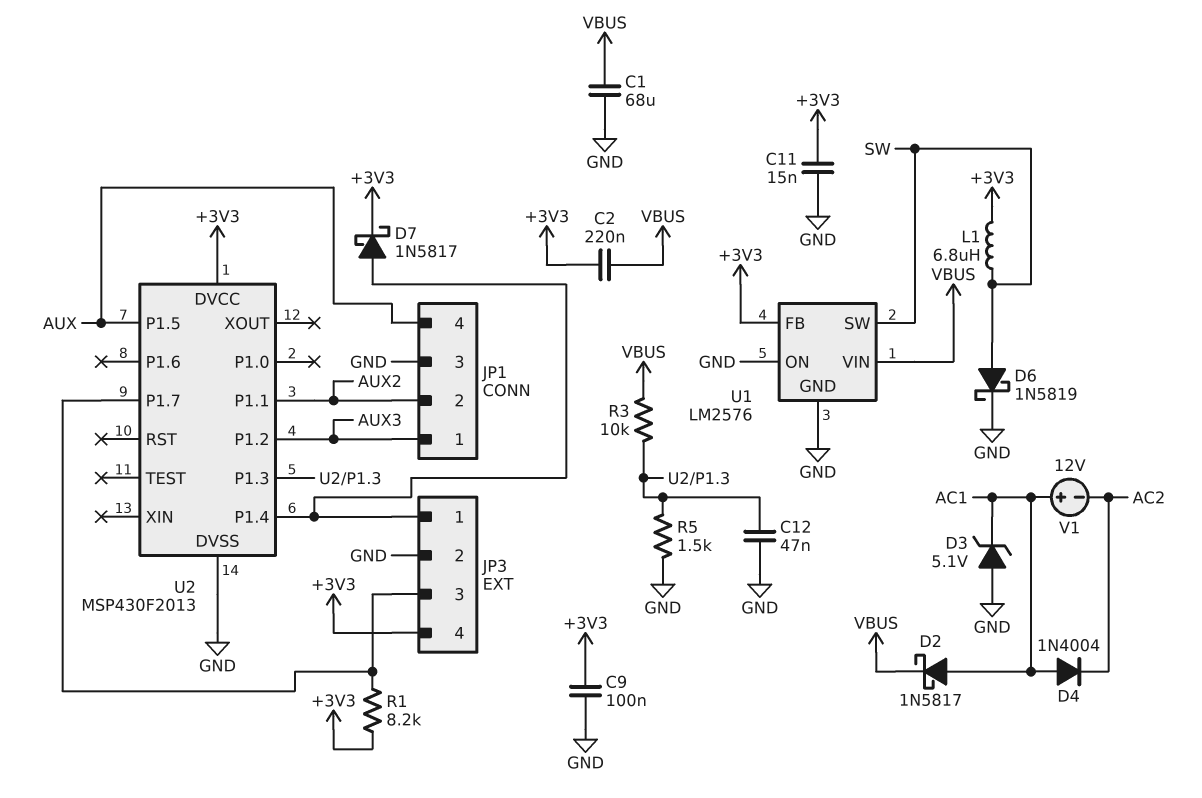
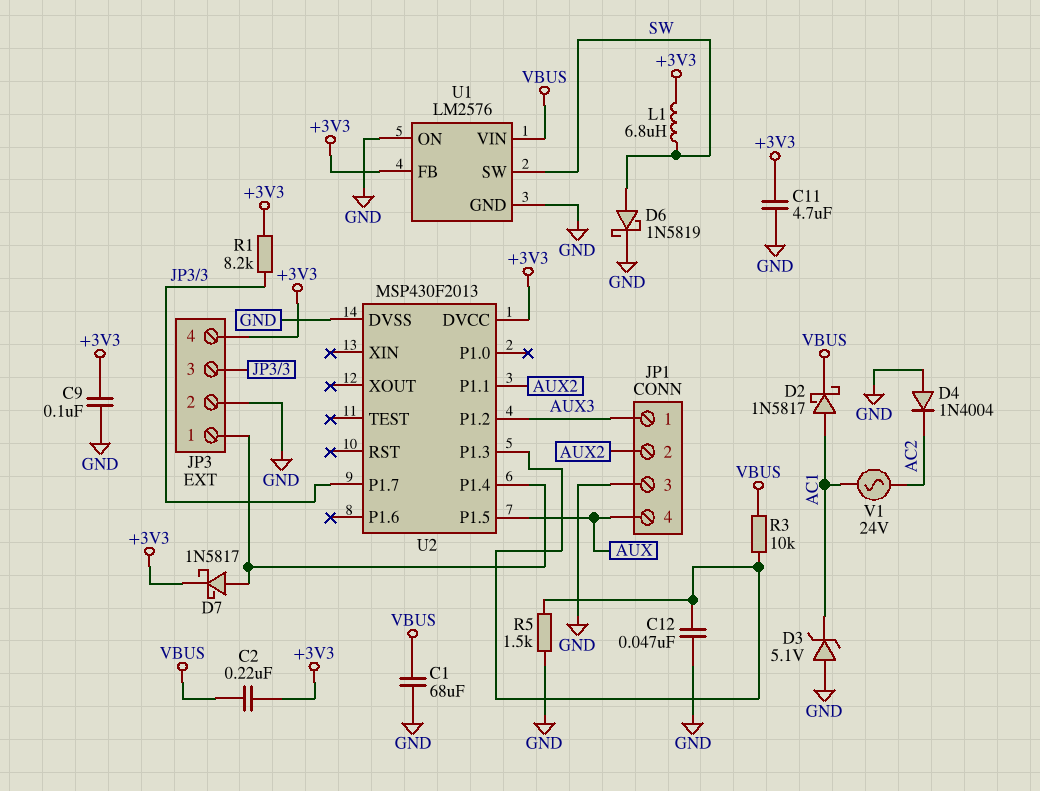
C11: 15nF (+3V3, GND) -> 4.7uF (+3V3, GND)
D4: diode 1N4004 (A AC1, K AC2) -> diode 1N4004 (A GND, K AC2)
V1: 12V (plus AC1, minus AC2) -> AC 24V (AC1, AC2)

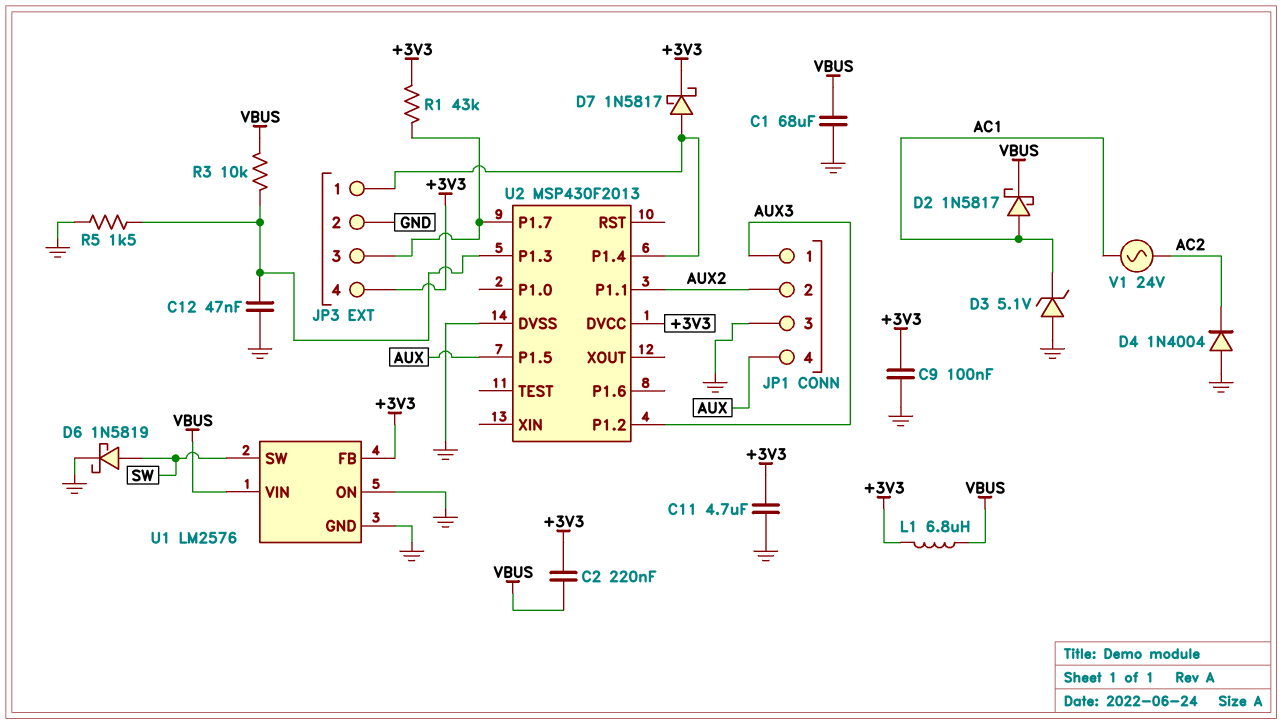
L1: 6.8uH (+3V3, SW) -> 6.8uH (+3V3, VBUS)
R1: 8.2k (+3V3, JP3/3) -> 43k (+3V3, JP3/3)

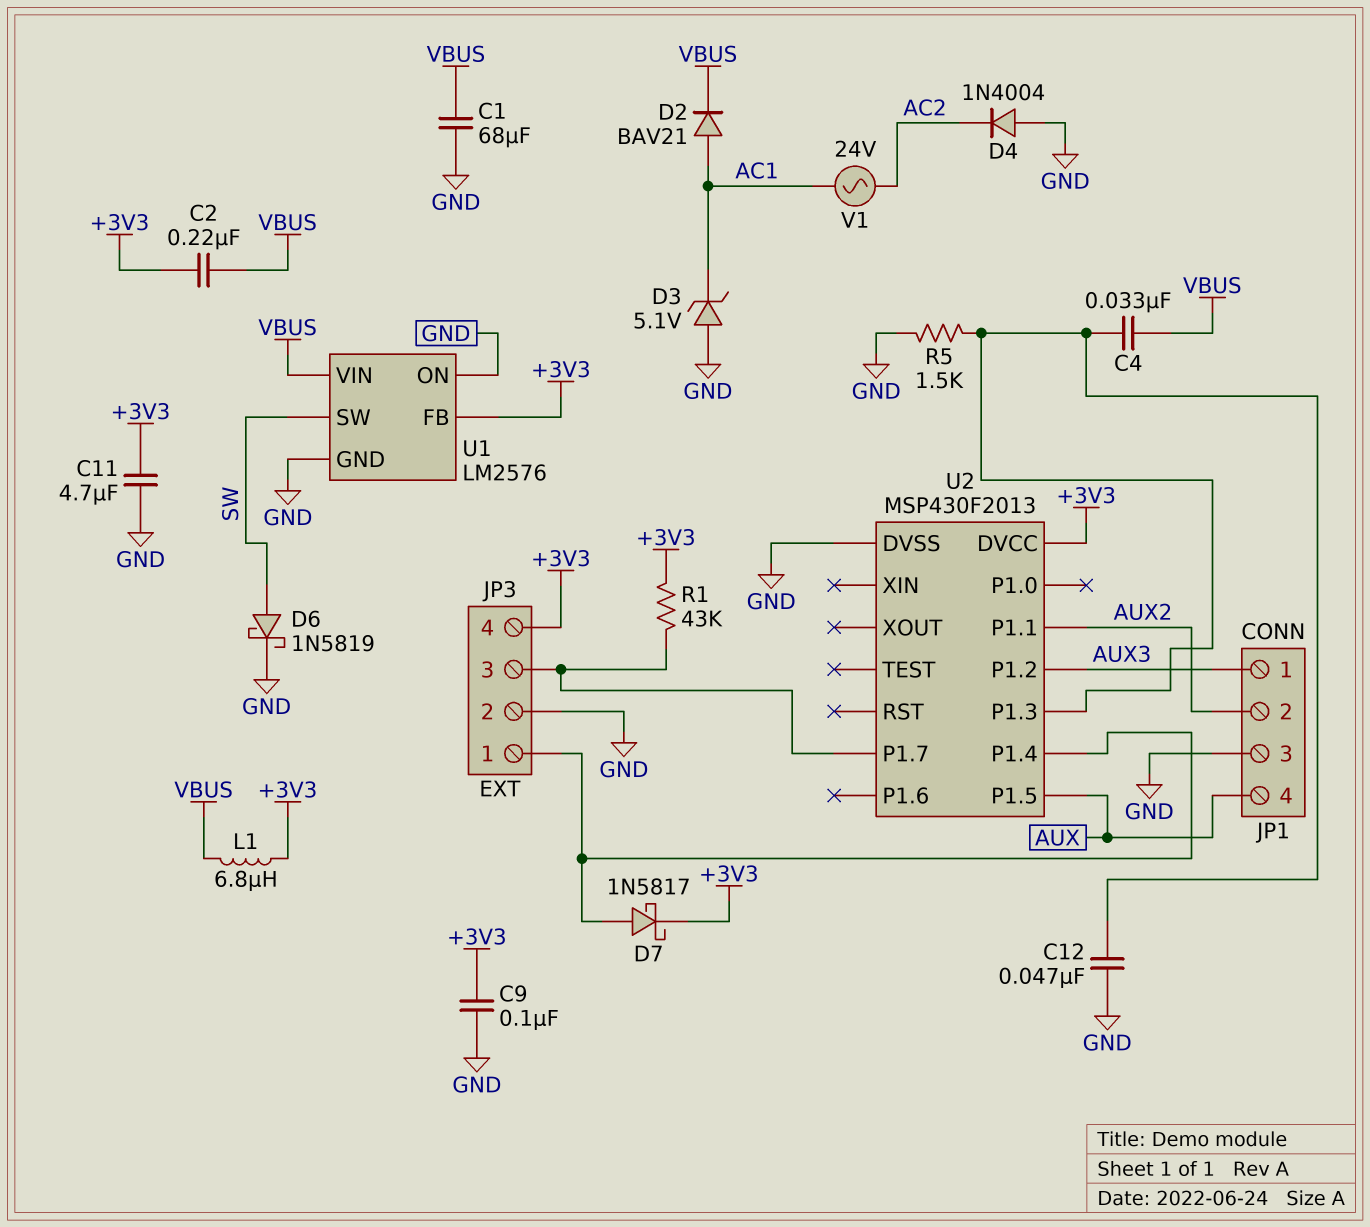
C4: none -> 33nF (U2/P1.3, VBUS)
D2: schottky 1N5817 (A AC1, K VBUS) -> diode BAV21 (A AC1, K VBUS)
R3: 10k (U2/P1.3, VBUS) -> none

